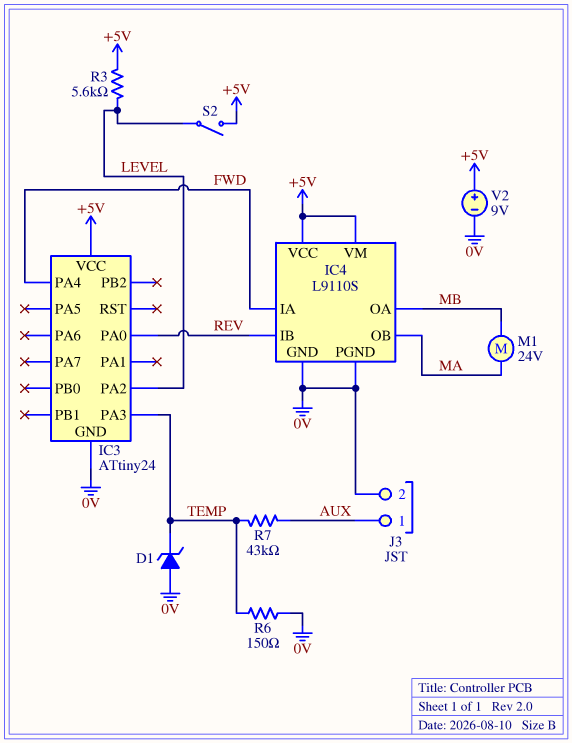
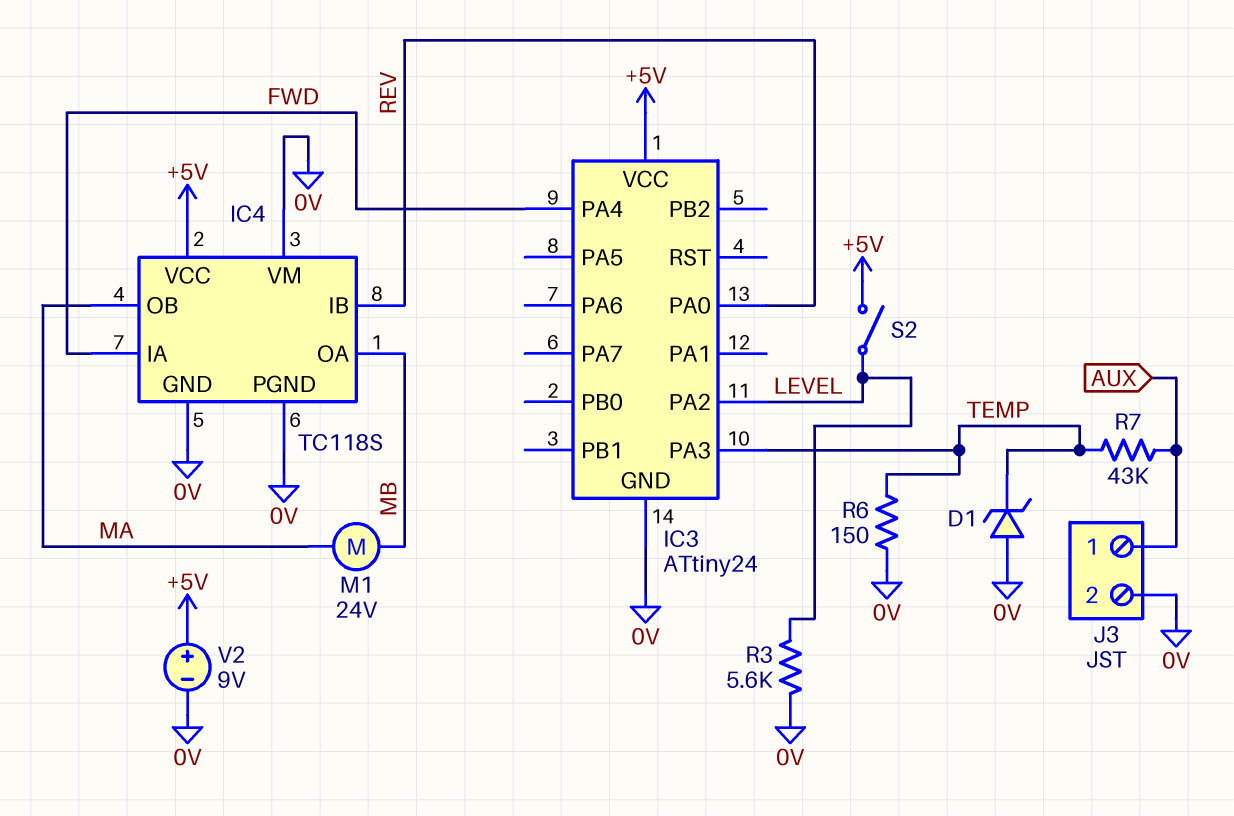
IC4: L9110S -> TC118S
IC4 pin VM: +5V -> 0V
R3: 5.6k (+5V, LEVEL) -> 5.6k (0V, LEVEL)

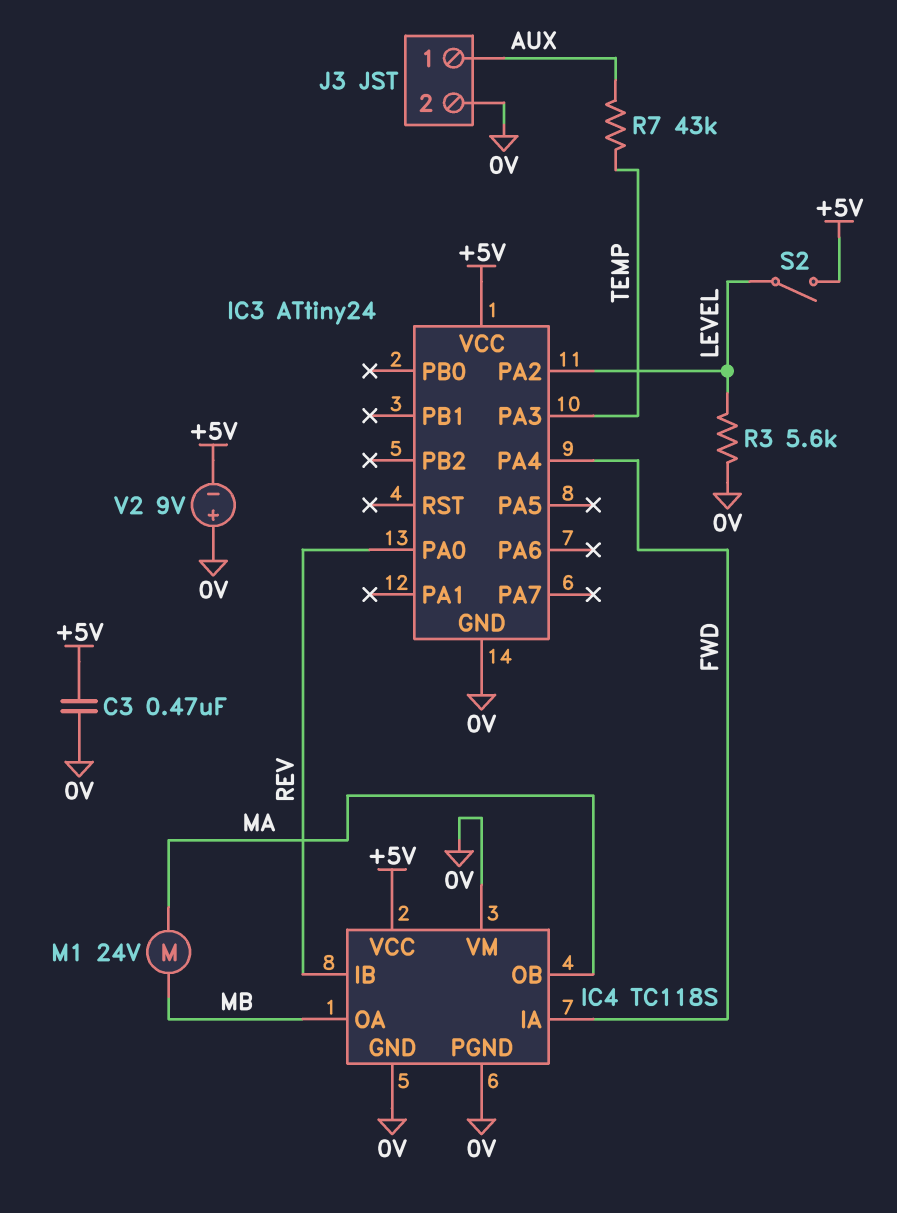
C3: none -> 470nF (+5V, 0V)
D1: zener (A 0V, K TEMP) -> none
R6: 150 (0V, TEMP) -> none
V2: 9V (plus +5V, minus 0V) -> 9V (plus 0V, minus +5V)

